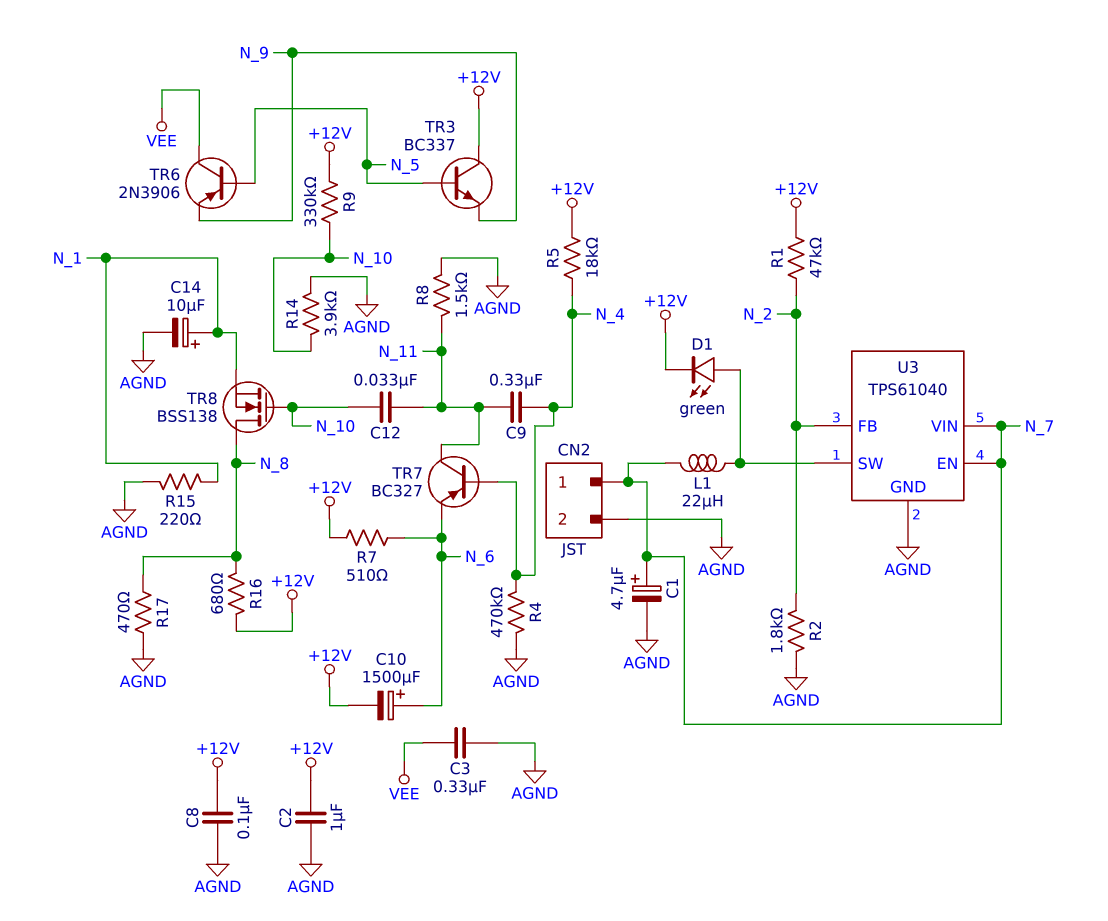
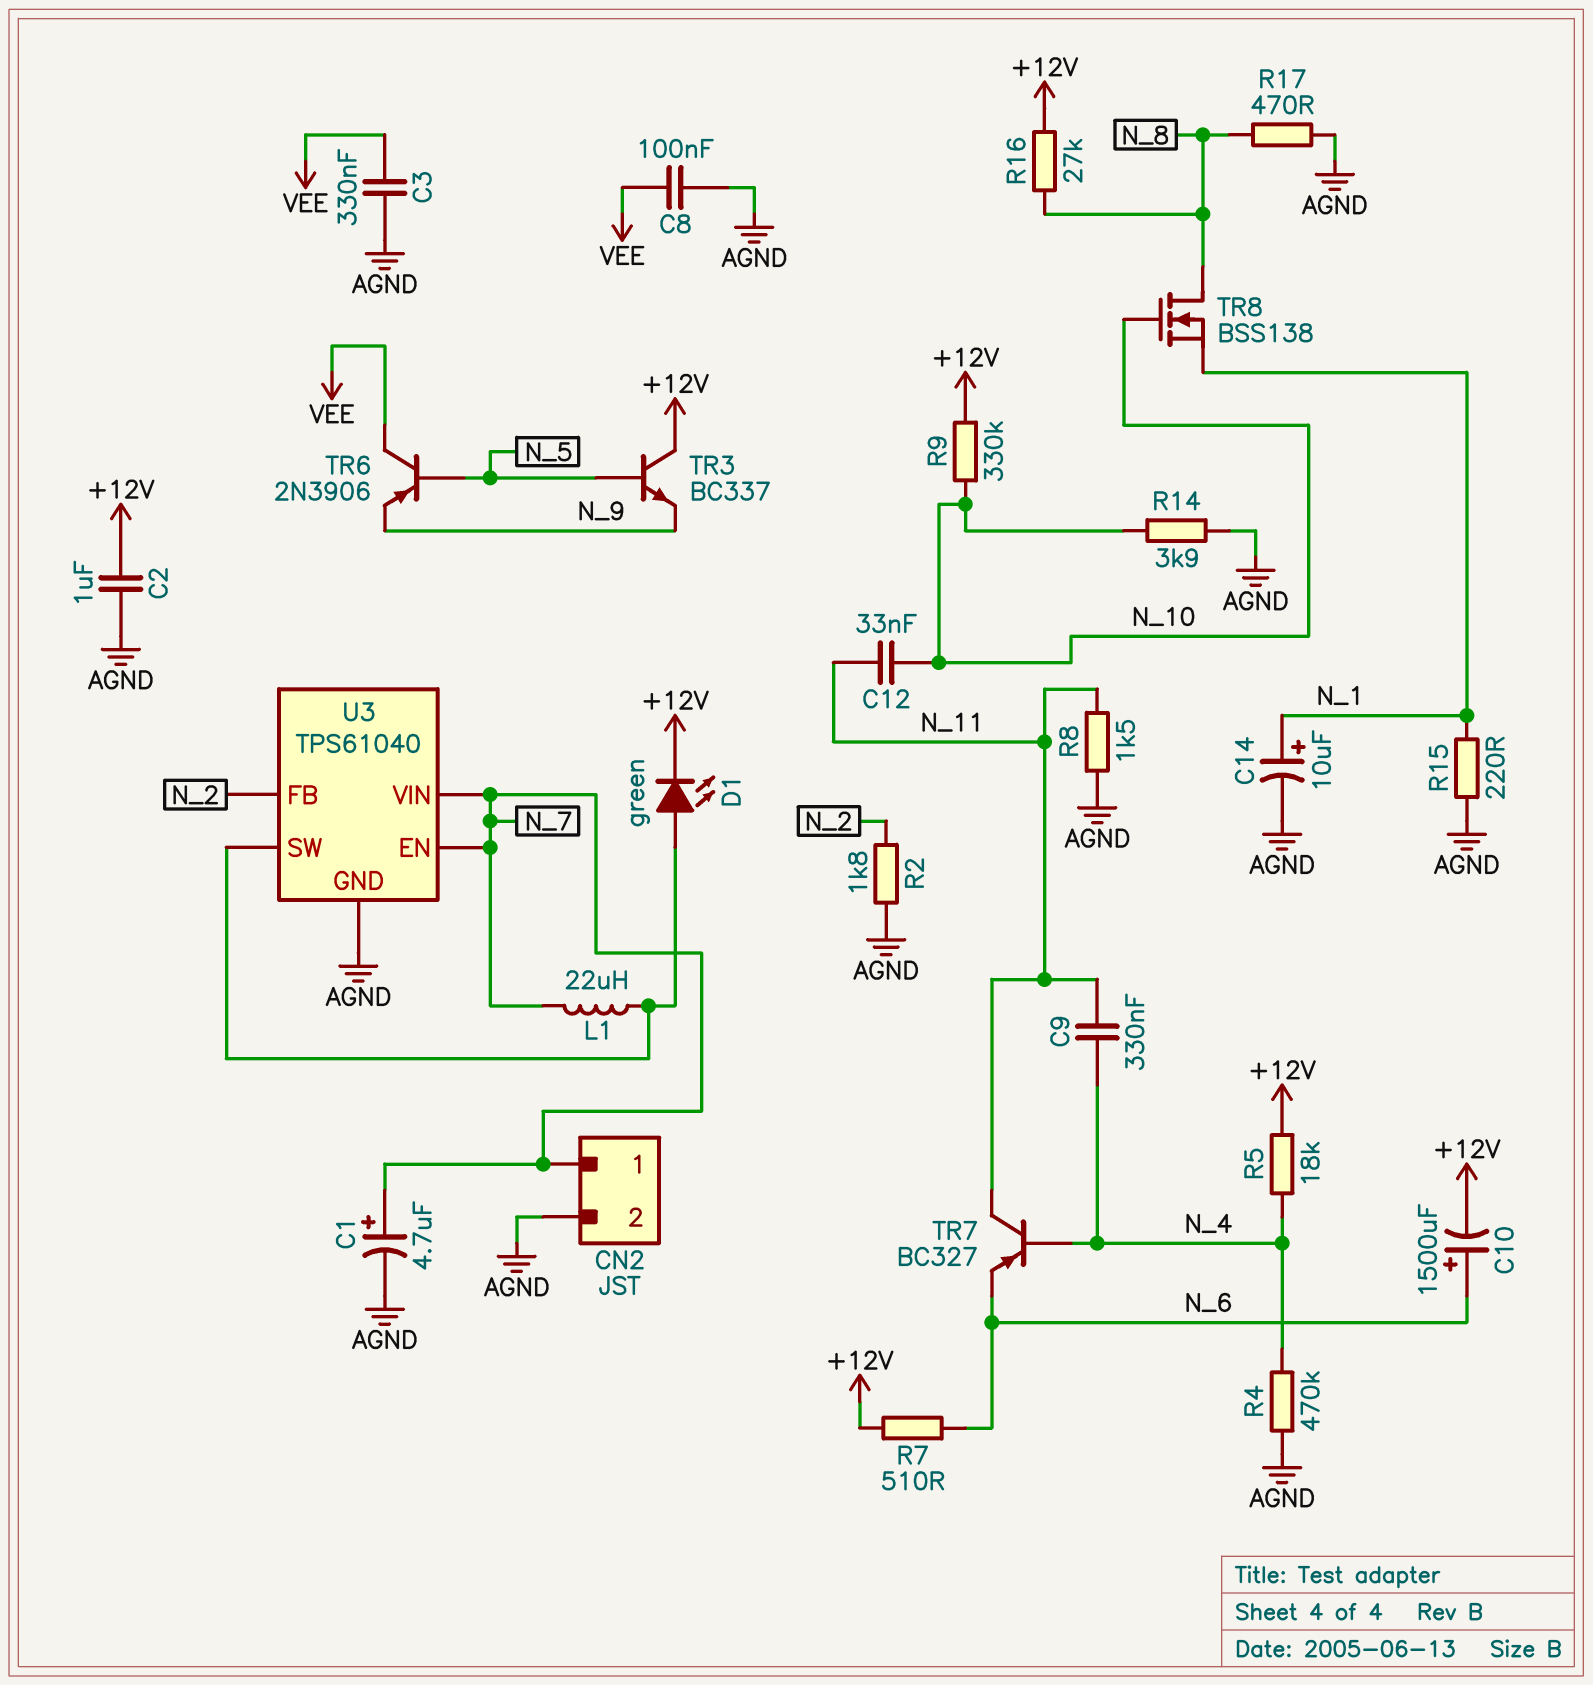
C8: 100nF (+12V, AGND) -> 100nF (AGND, VEE)
R1: 47k (+12V, N_2) -> none
R16: 680 (+12V, N_8) -> 27k (+12V, N_8)

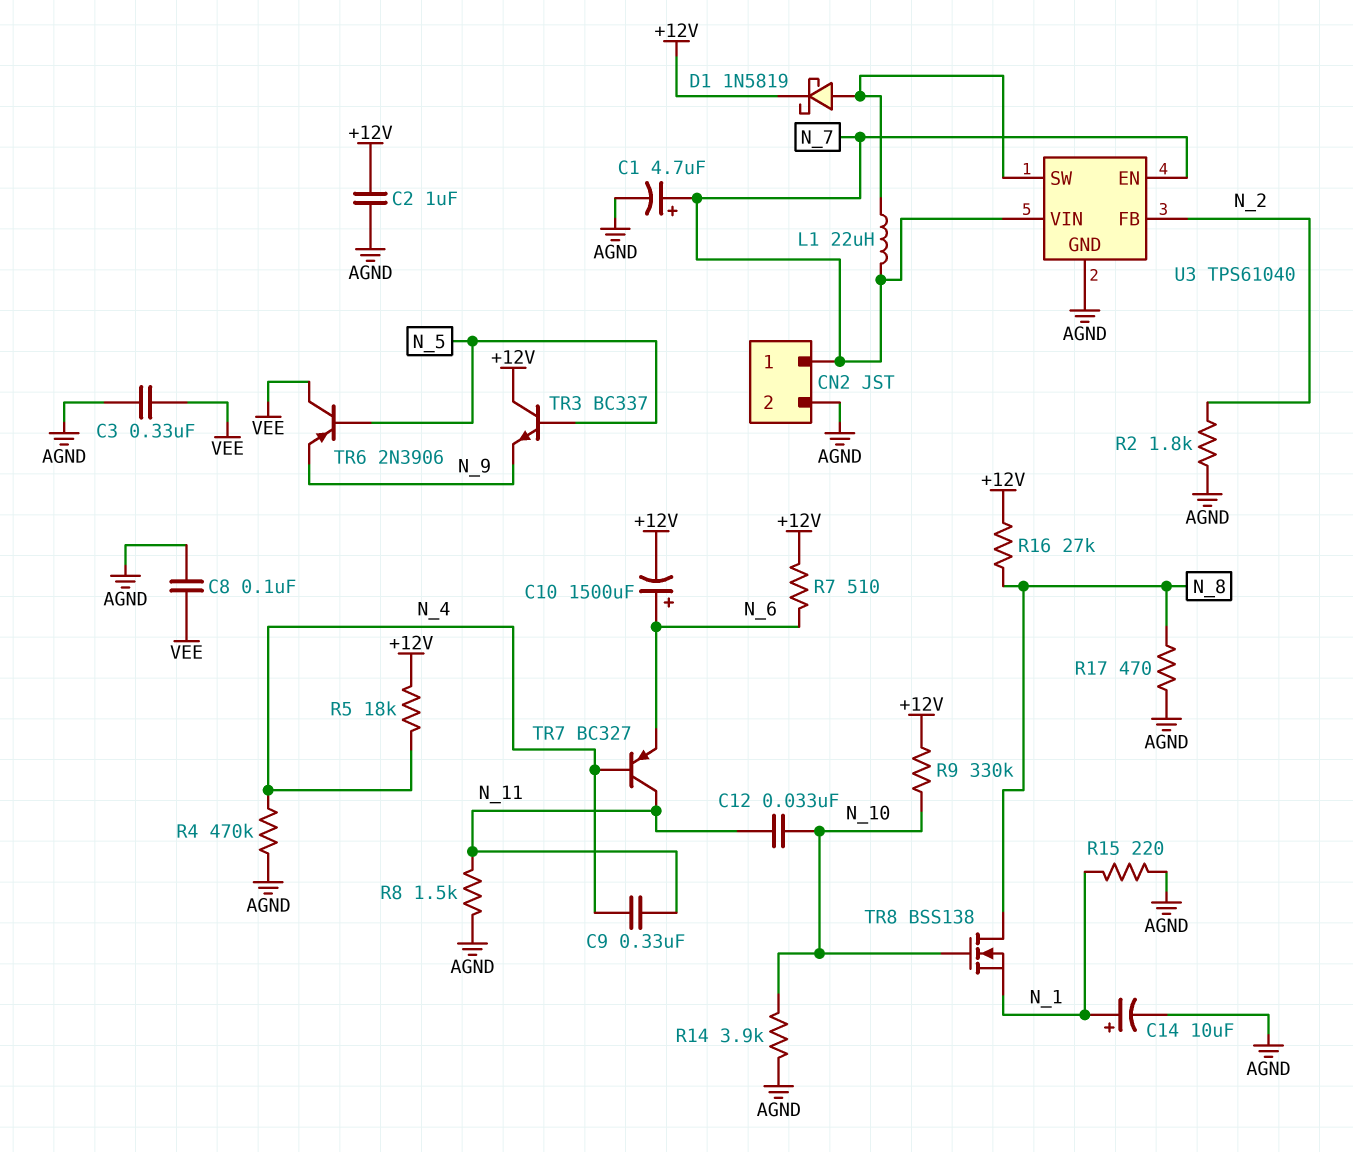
D1: LED green (A U3/SW, K +12V) -> schottky 1N5819 (A U3/SW, K +12V)

